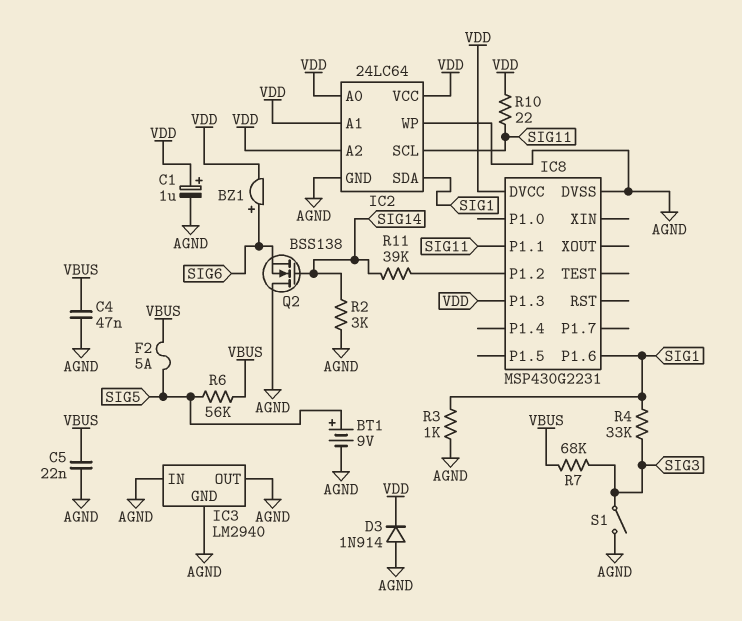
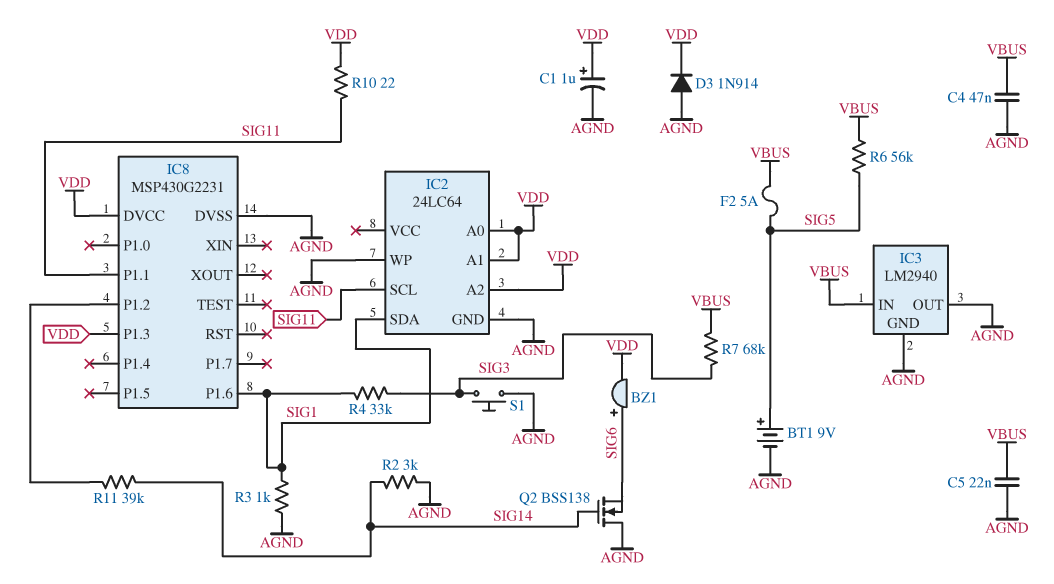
IC2 pin VCC: VDD -> none
IC3 pin IN: AGND -> VBUS
S1: switch (AGND, SIG3) -> button (AGND, SIG3)

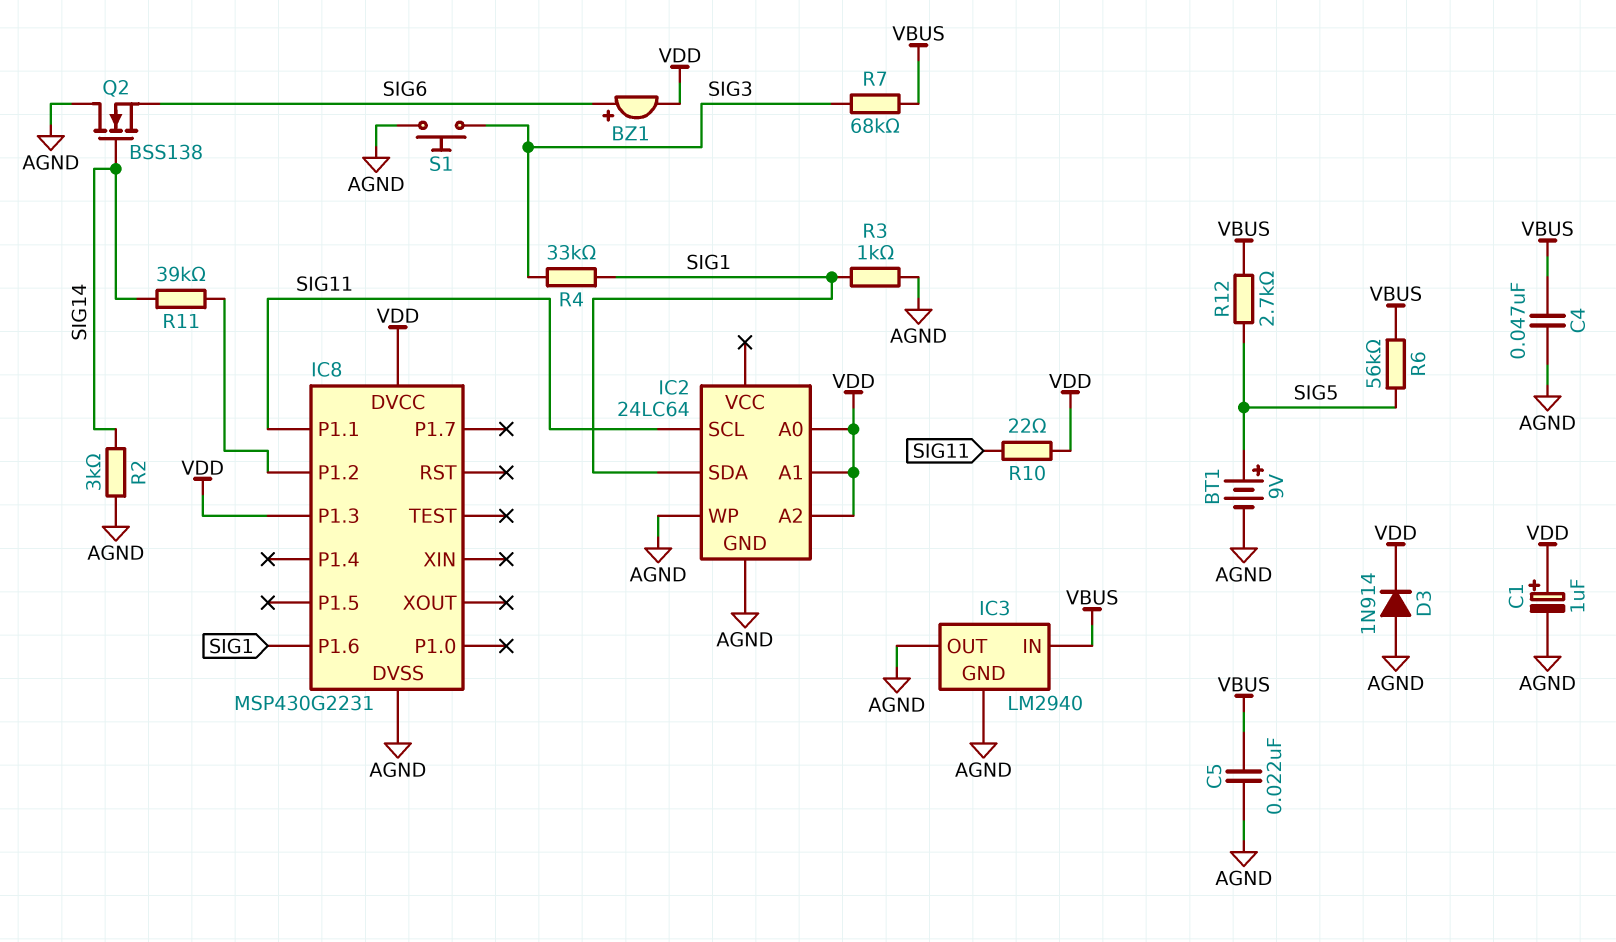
F2: 5A (SIG5, VBUS) -> none
R12: none -> 2.7k (SIG5, VBUS)

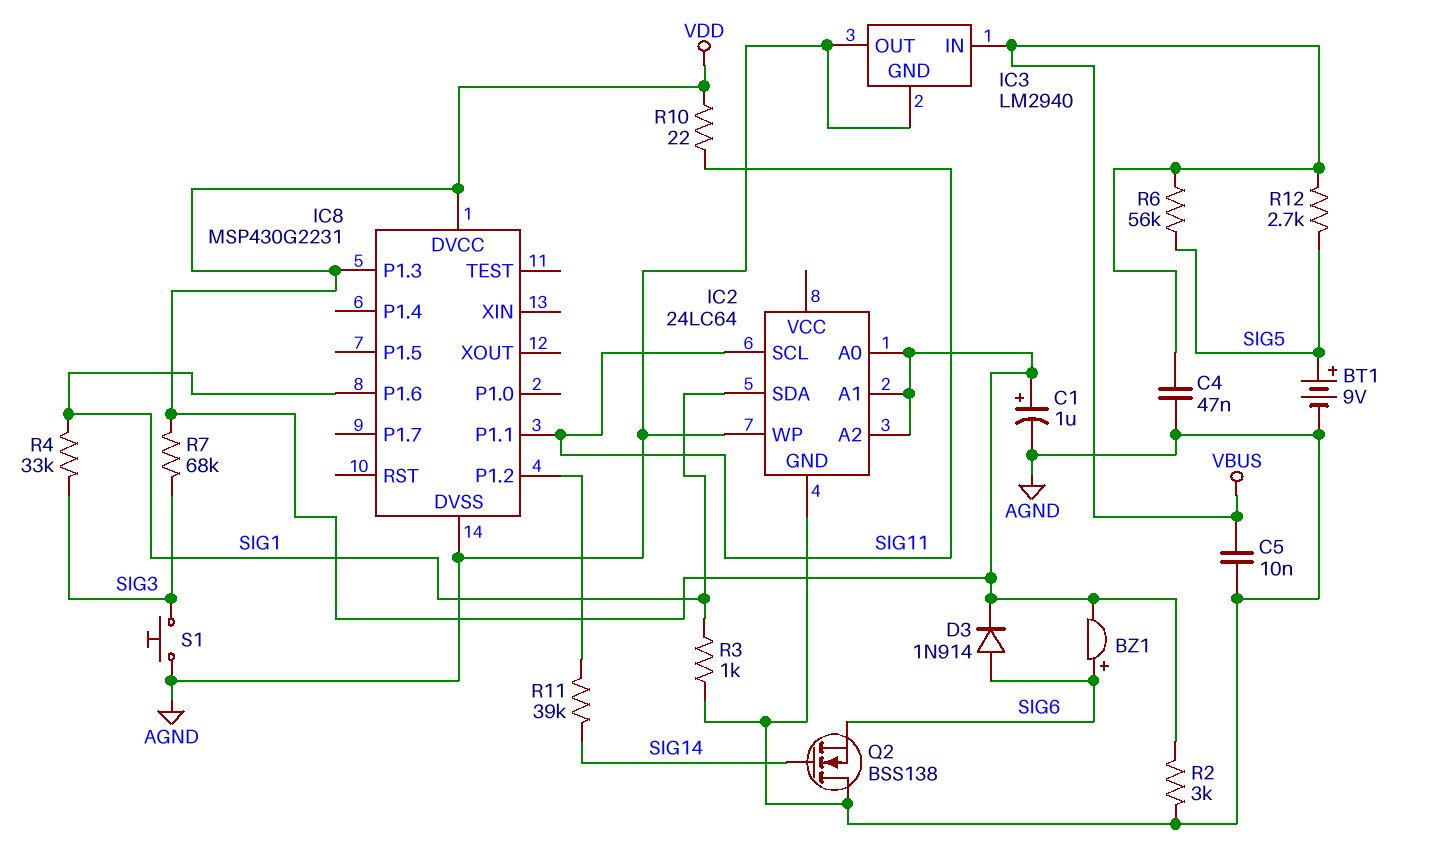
C5: 22nF (AGND, VBUS) -> 10nF (AGND, VBUS)
D3: diode 1N914 (A AGND, K VDD) -> diode 1N914 (A SIG6, K VDD)
R2: 3k (AGND, SIG14) -> 3k (AGND, VDD)
R7: 68k (SIG3, VBUS) -> 68k (SIG3, VDD)

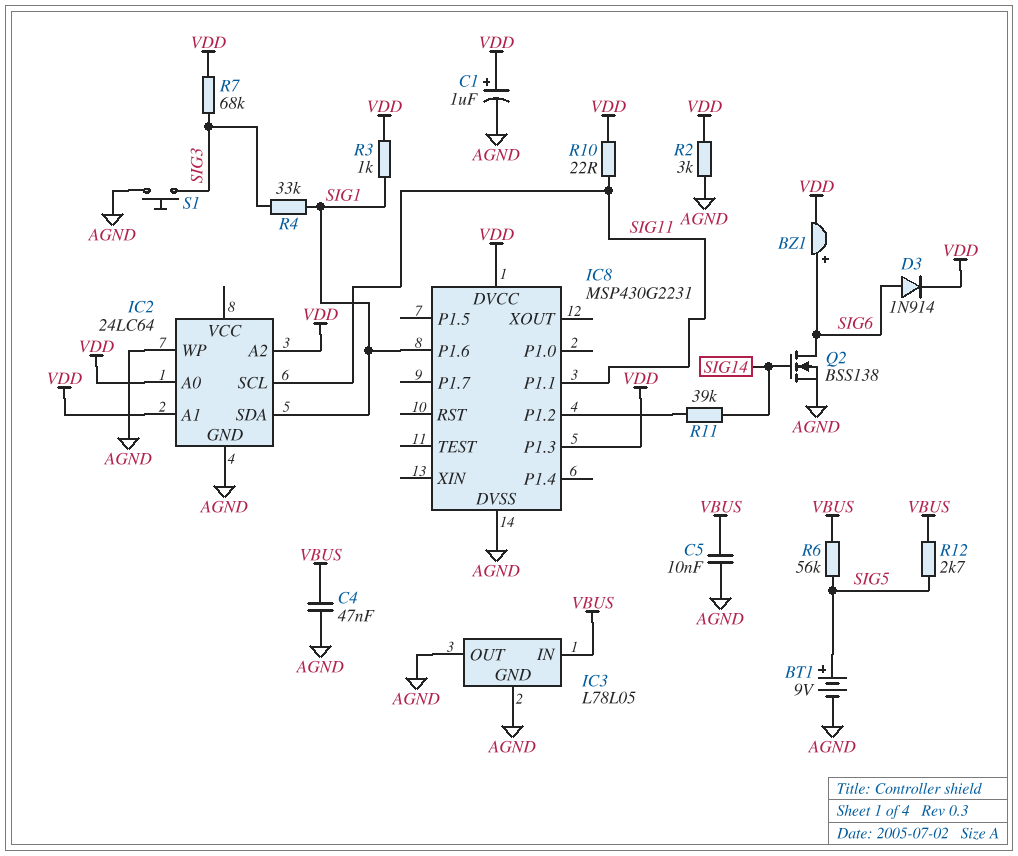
IC3: LM2940 -> L78L05
Q2: NMOS BSS138 (G SIG14, D AGND, S SIG6) -> NMOS BSS138 (G SIG14, D SIG6, S AGND)
R3: 1k (AGND, SIG1) -> 1k (SIG1, VDD)

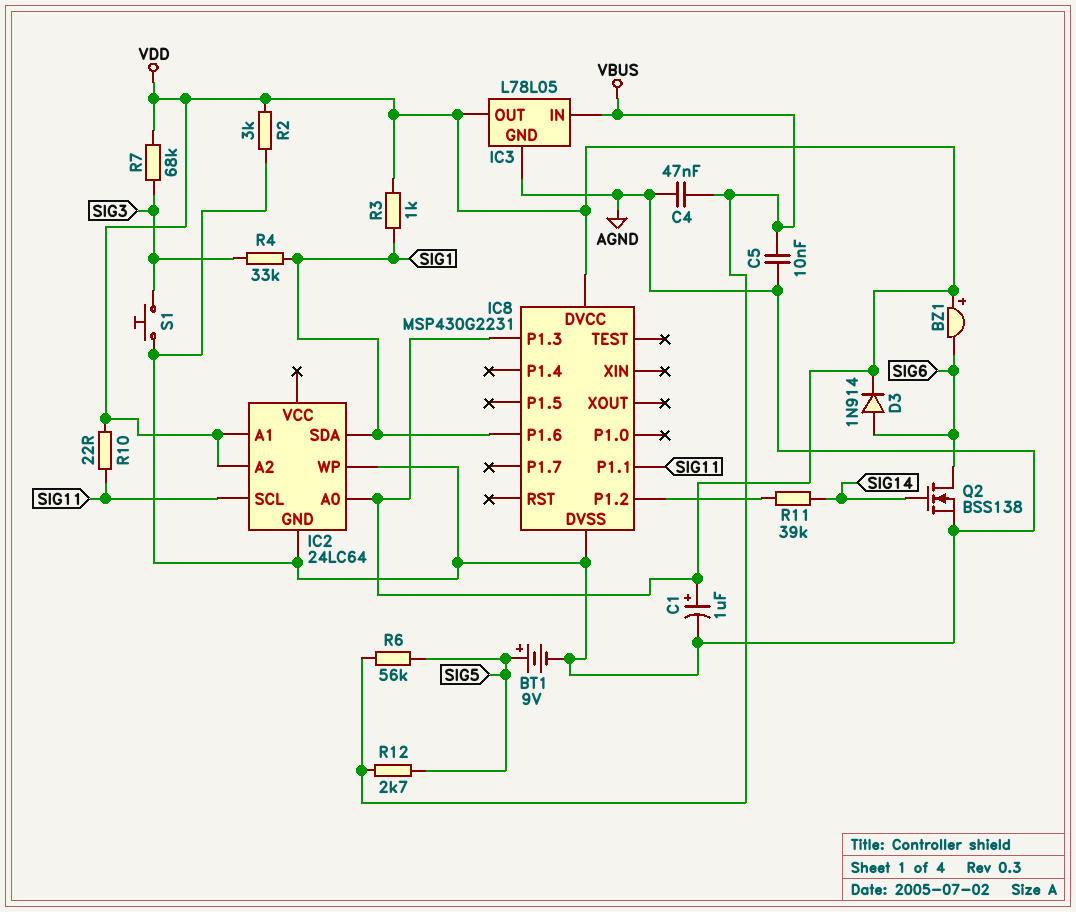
BZ1: buzzer (plus SIG6, minus VDD) -> buzzer (plus VDD, minus SIG6)
IC3 pin OUT: AGND -> VDD

